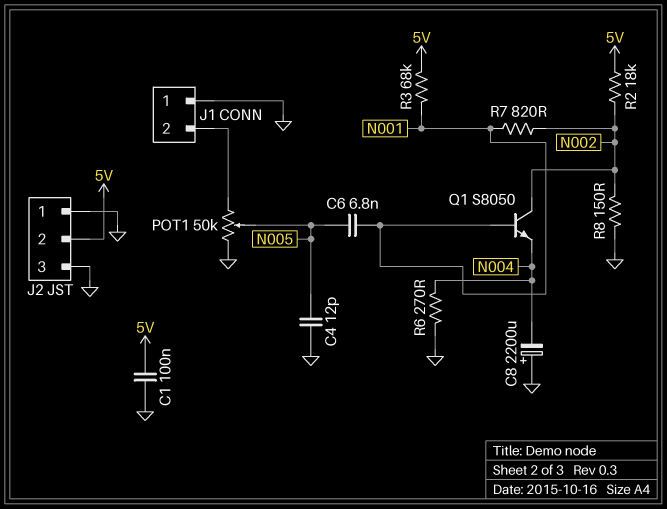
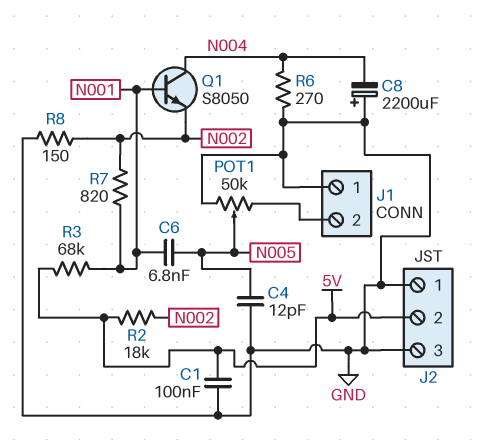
Q1: NPN S8050 (B N001, C N002, E N004) -> NPN S8050 (B N001, C N004, E N002)

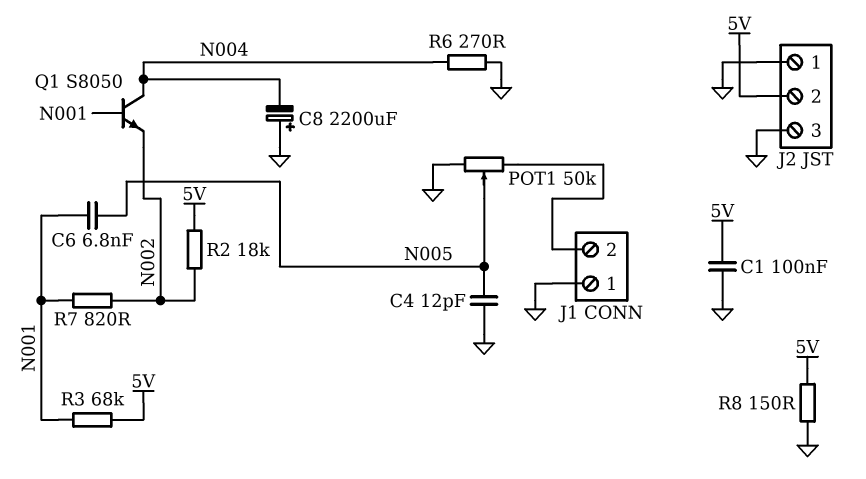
R8: 150 (GND, N002) -> 150 (5V, GND)

